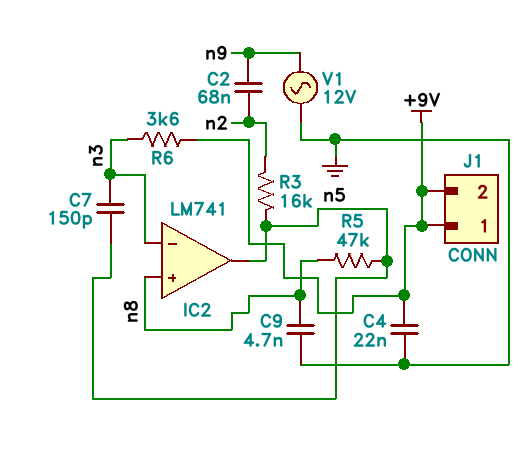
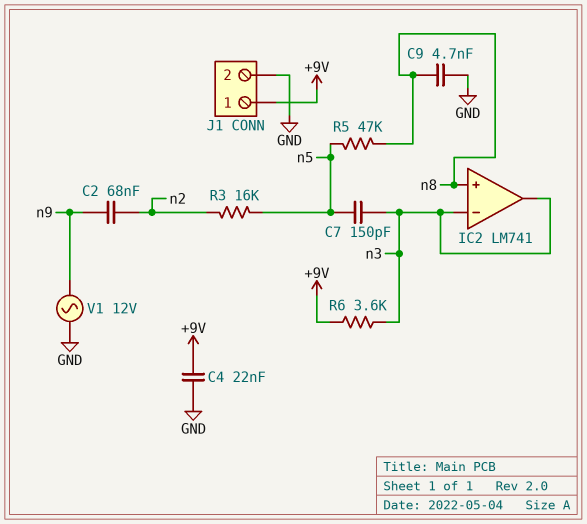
IC2 pin out: n5 -> n3
J1 pin 2: +9V -> GND

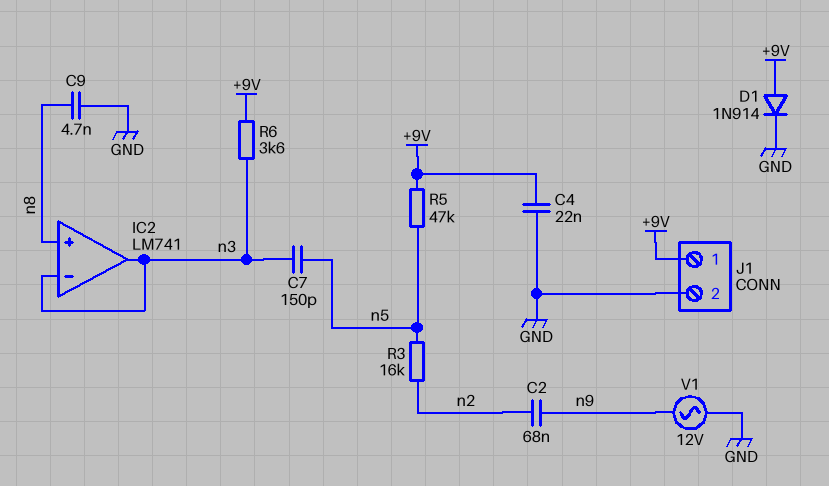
D1: none -> diode 1N914 (A +9V, K GND)
R5: 47k (n5, n8) -> 47k (+9V, n5)

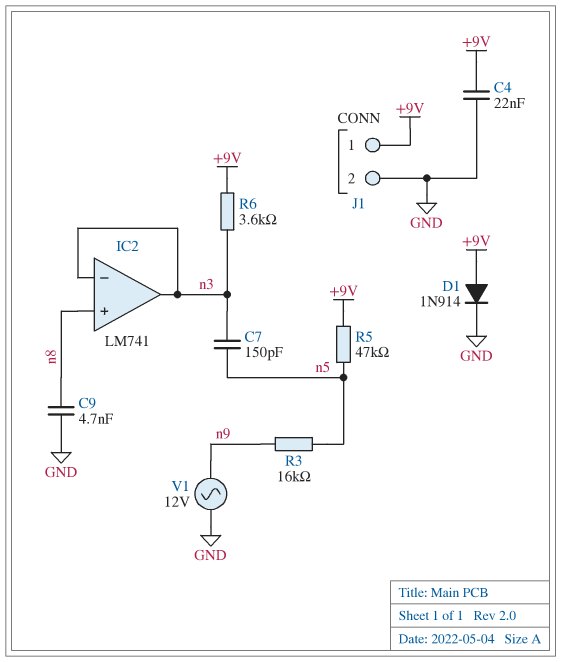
C2: 68nF (n2, n9) -> none
R3: 16k (n2, n5) -> 16k (n5, n9)

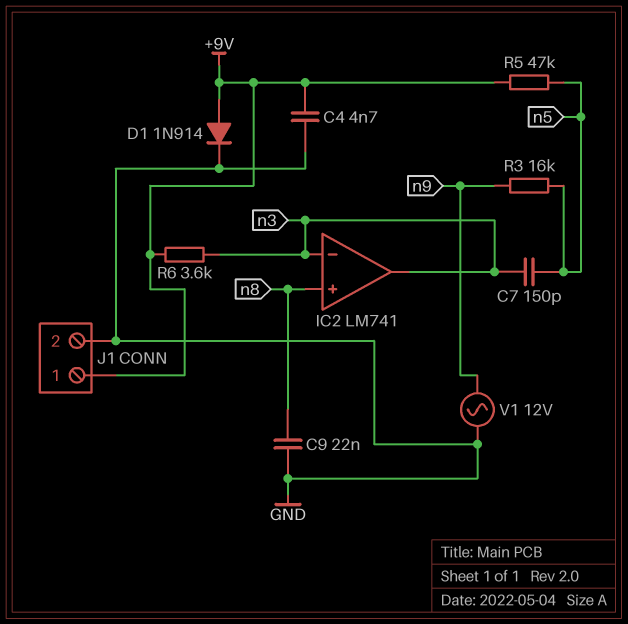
C4: 22nF (+9V, GND) -> 4.7nF (+9V, GND)
C9: 4.7nF (GND, n8) -> 22nF (GND, n8)

